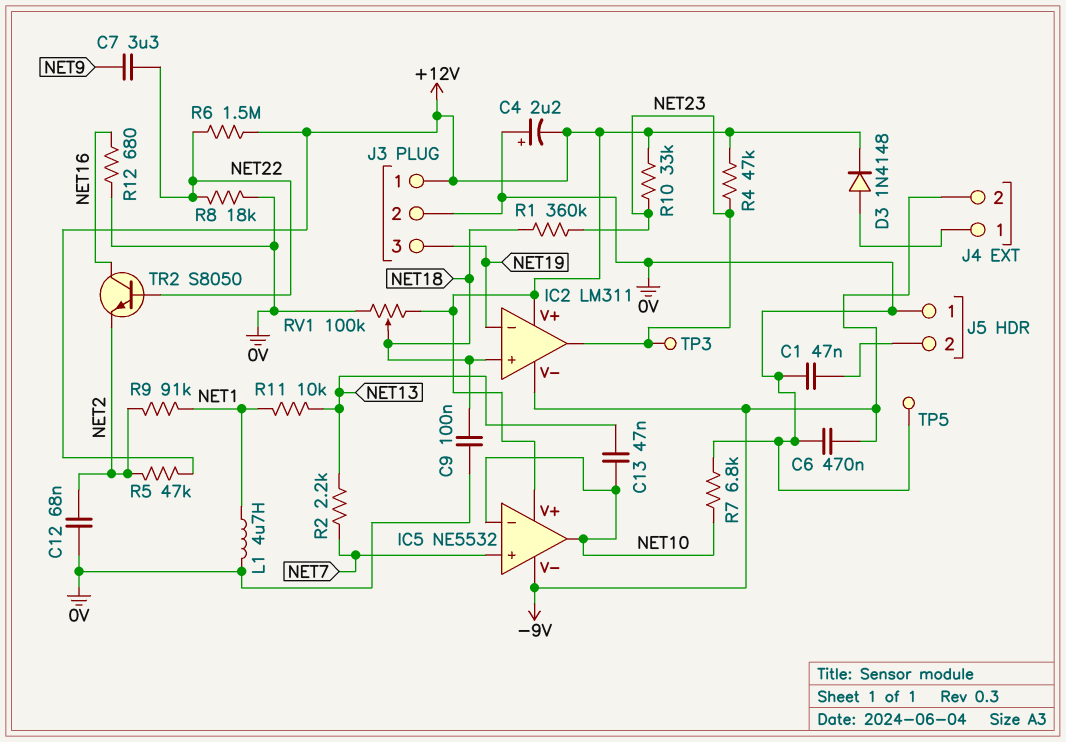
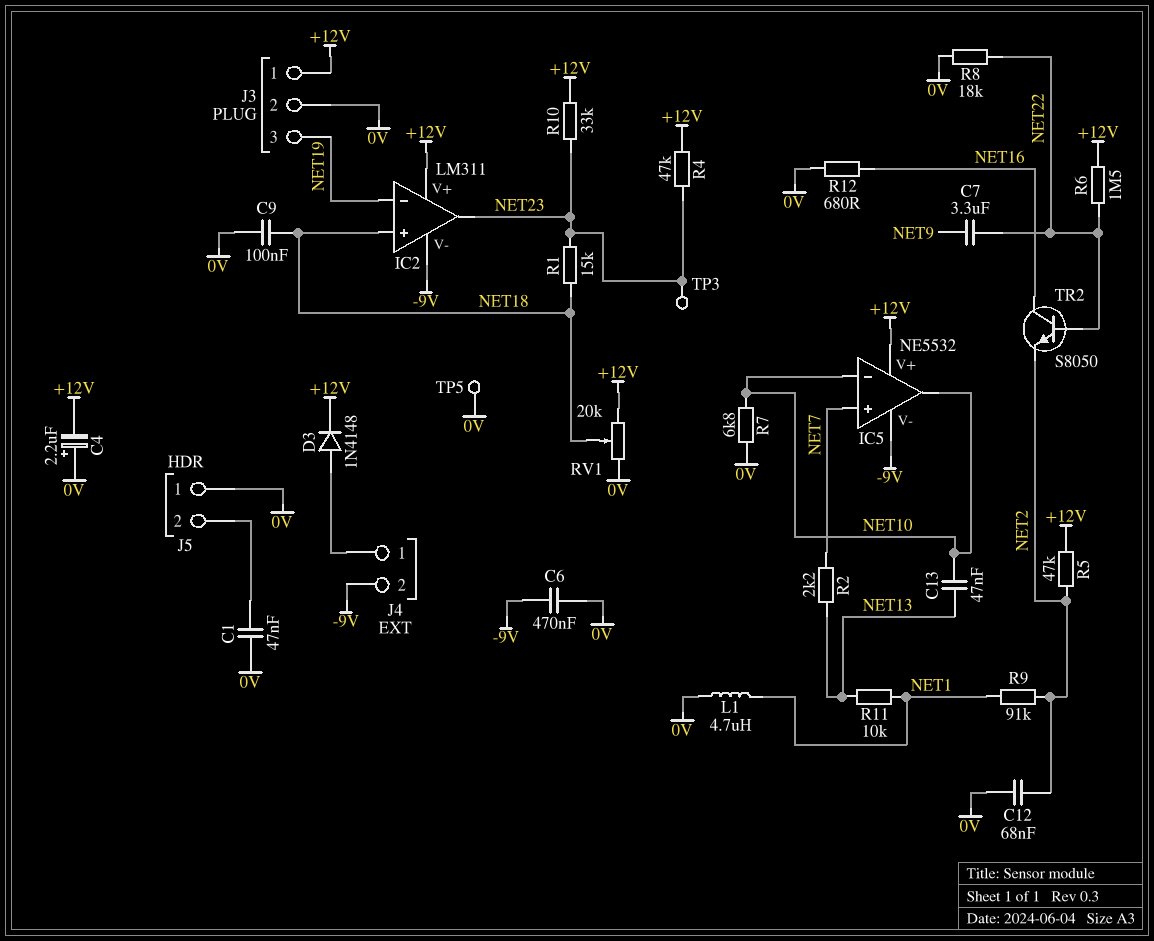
R1: 360k (NET18, NET23) -> 15k (NET18, NET23)
RV1: 100k (+12V, 0V, wiper NET18) -> 20k (+12V, 0V, wiper NET18)

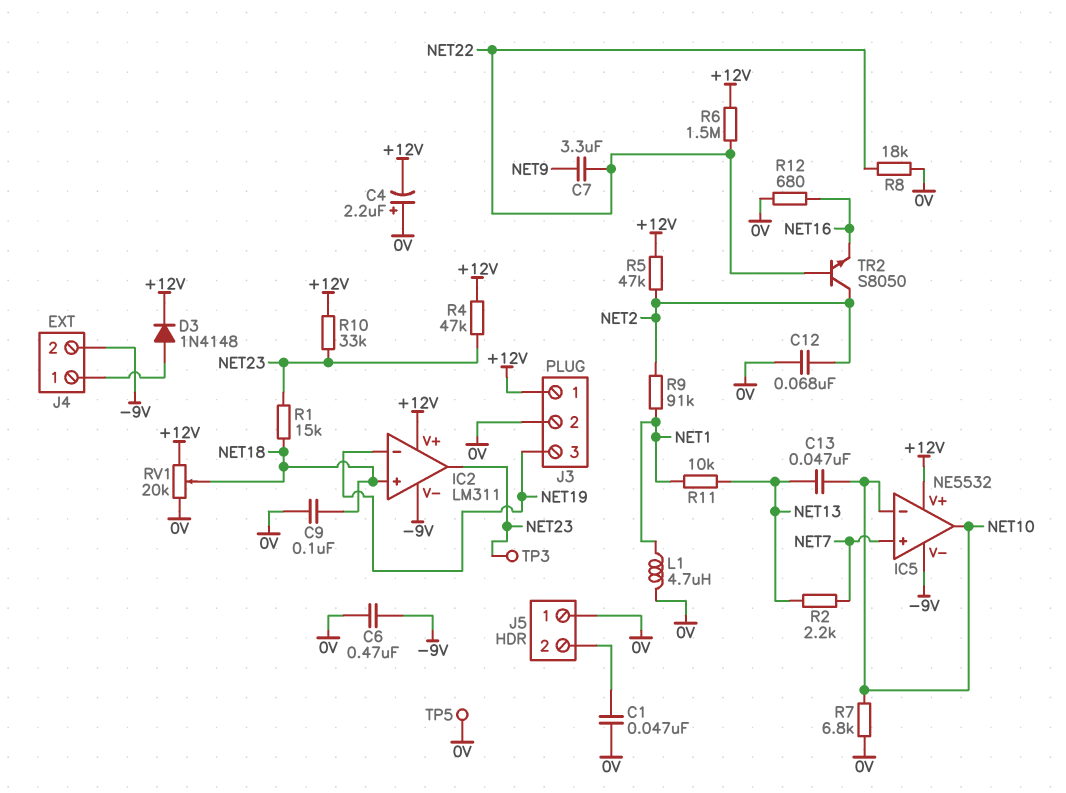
TR2: NPN S8050 (B NET22, C NET16, E NET2) -> NPN S8050 (B NET22, C NET2, E NET16)

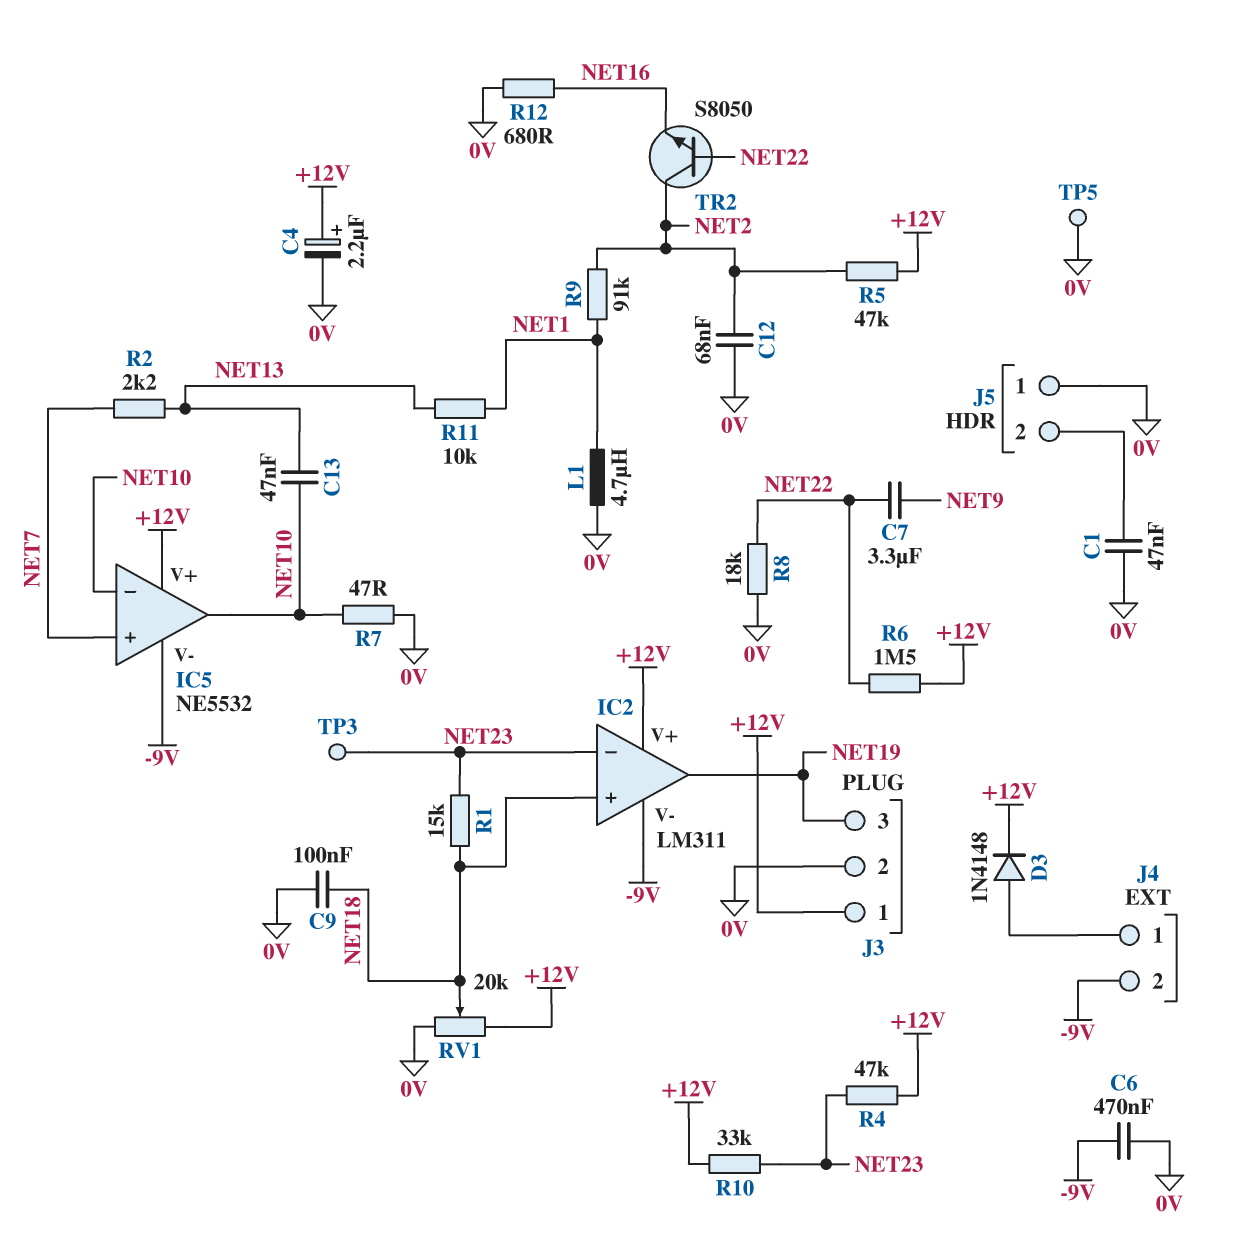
C4: 2.2uF (plus 0V, minus +12V) -> 2.2uF (plus +12V, minus 0V)
IC2 pin in-: NET19 -> NET23
IC2 pin out: NET23 -> NET19
R7: 6.8k (0V, NET10) -> 47 (0V, NET10)

